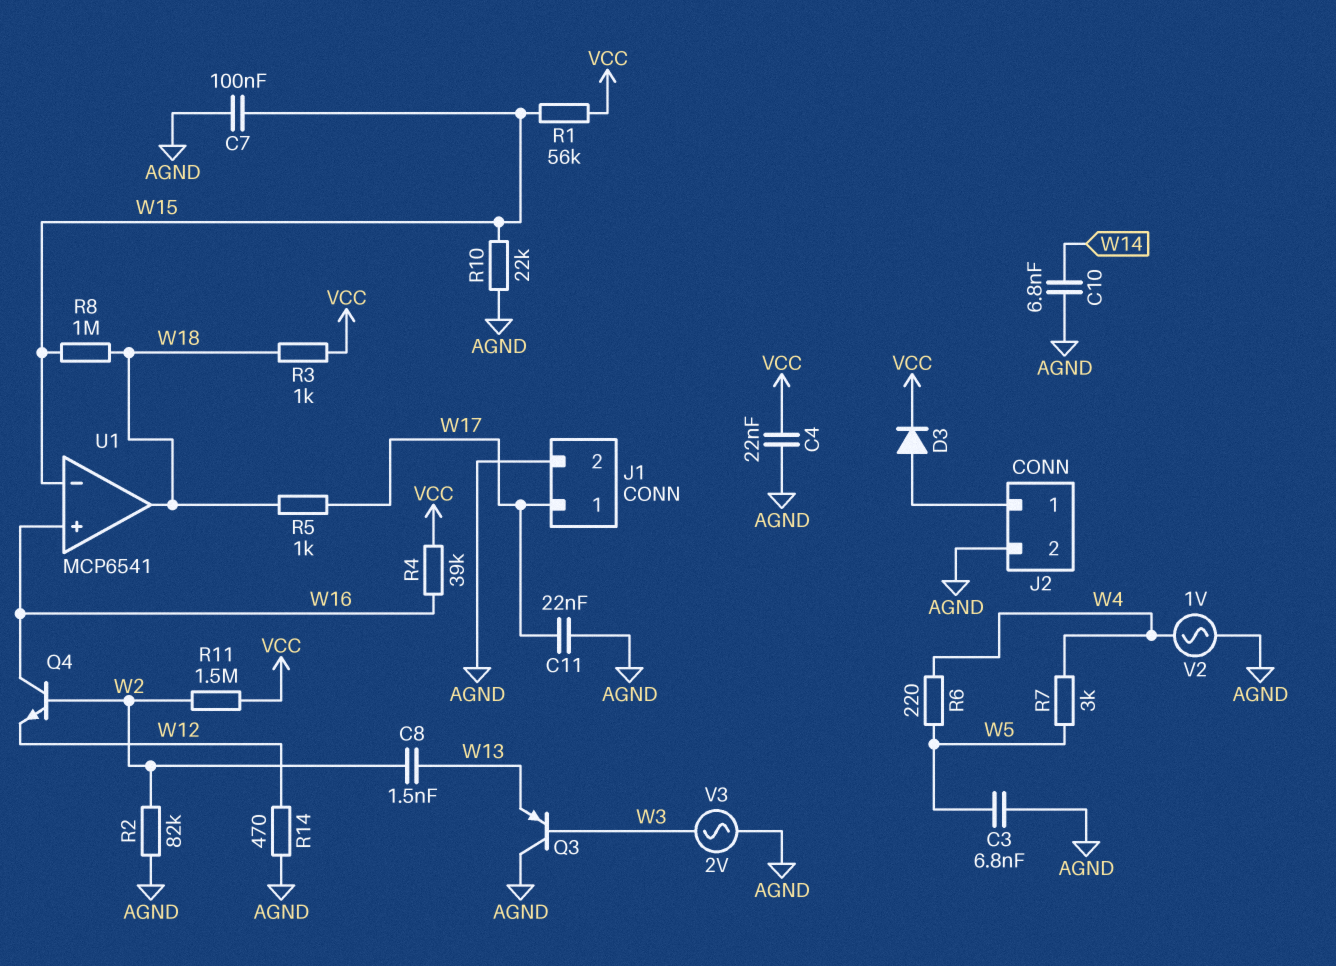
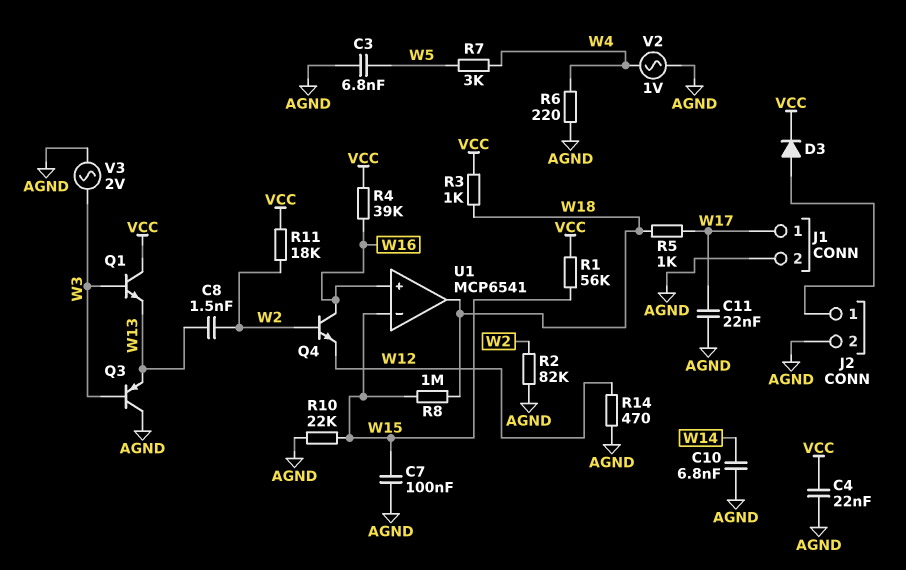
Q1: none -> NPN (B W3, C VCC, E W13)
R6: 220 (W4, W5) -> 220 (AGND, W4)
R11: 1.5M (VCC, W2) -> 18k (VCC, W2)

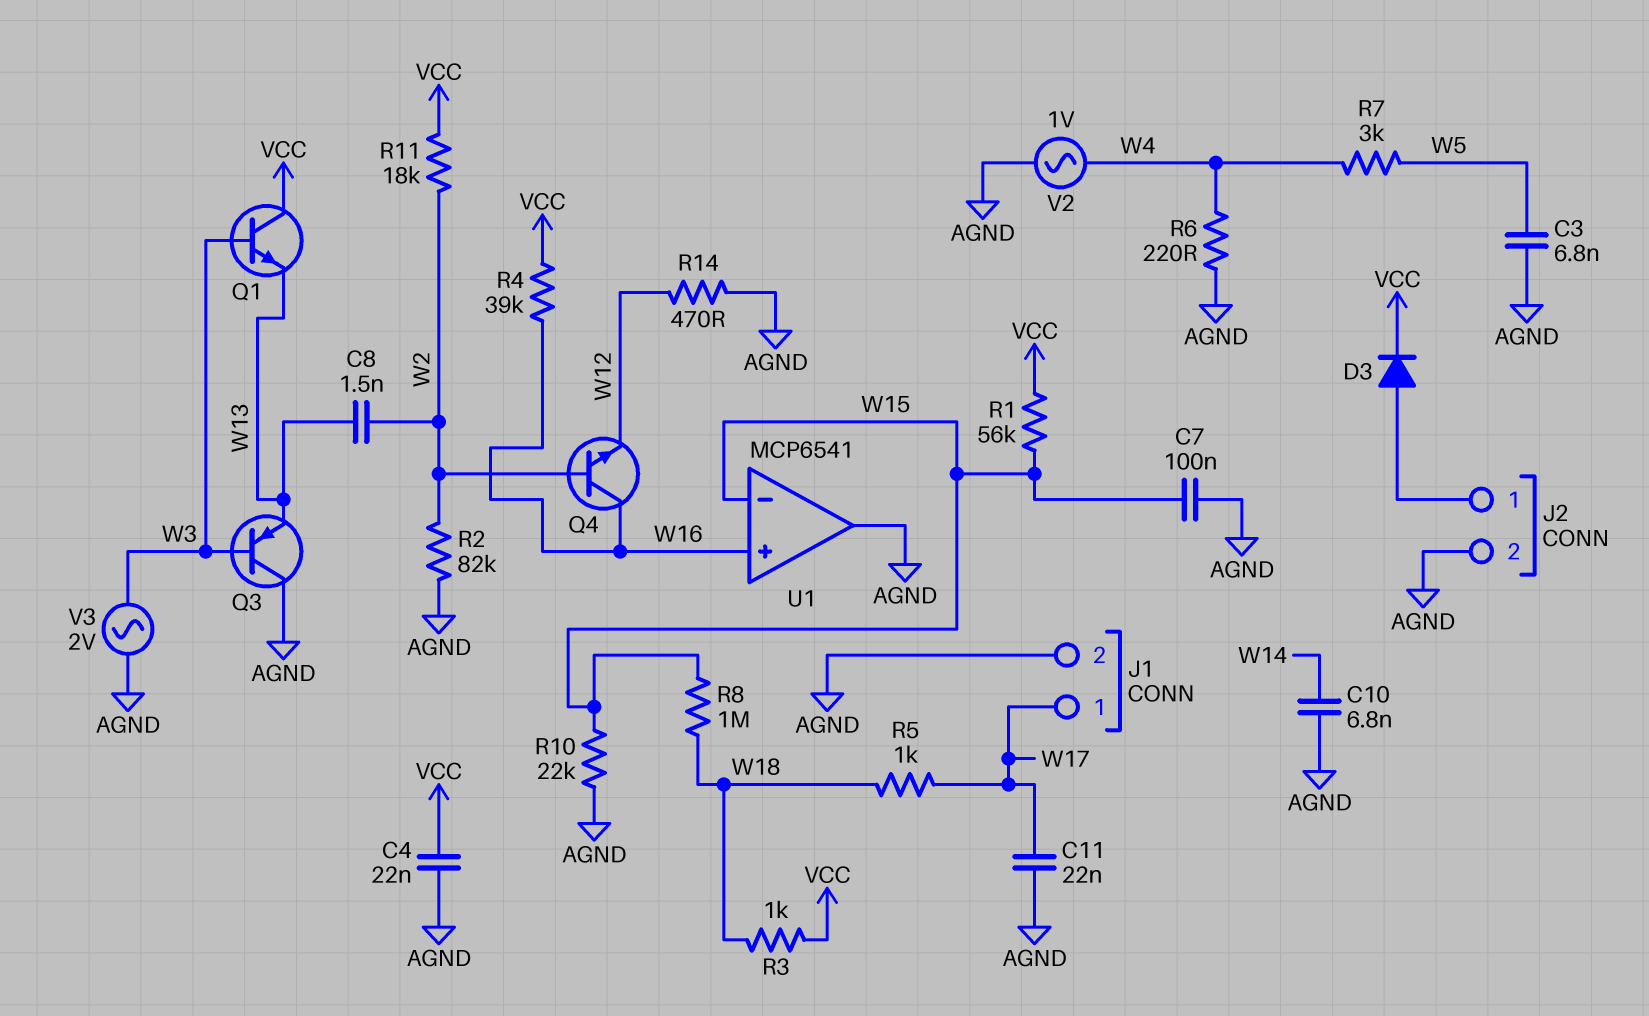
U1 pin out: W18 -> AGND

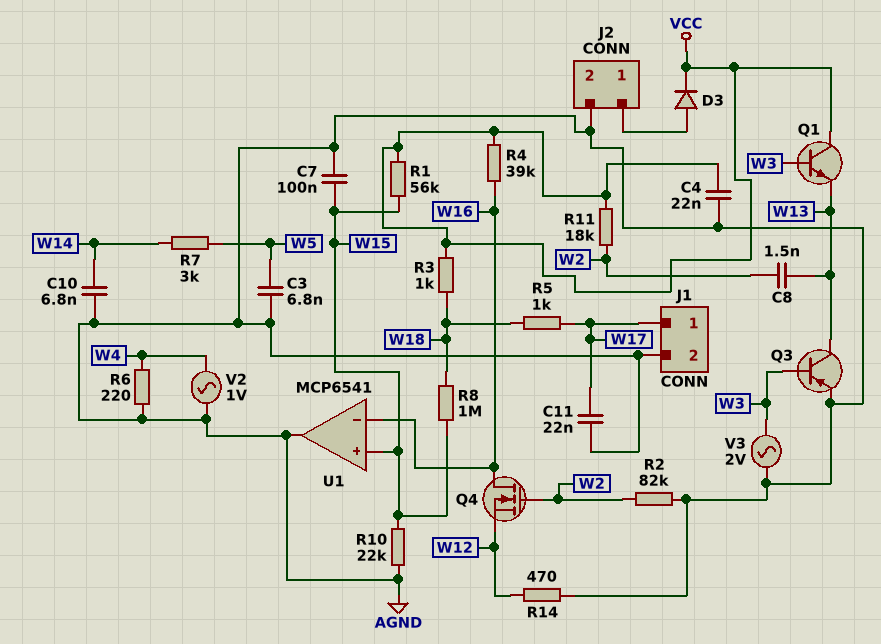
Q3: PNP (B W3, C AGND, E W13) -> PNP (B W3, C W13, E AGND)
Q4: NPN (B W2, C W16, E W12) -> NMOS (G W2, D W16, S W12)
R7: 3k (W4, W5) -> 3k (W5, W14)
U1 pin in+: W16 -> W15
U1 pin in-: W15 -> W16

